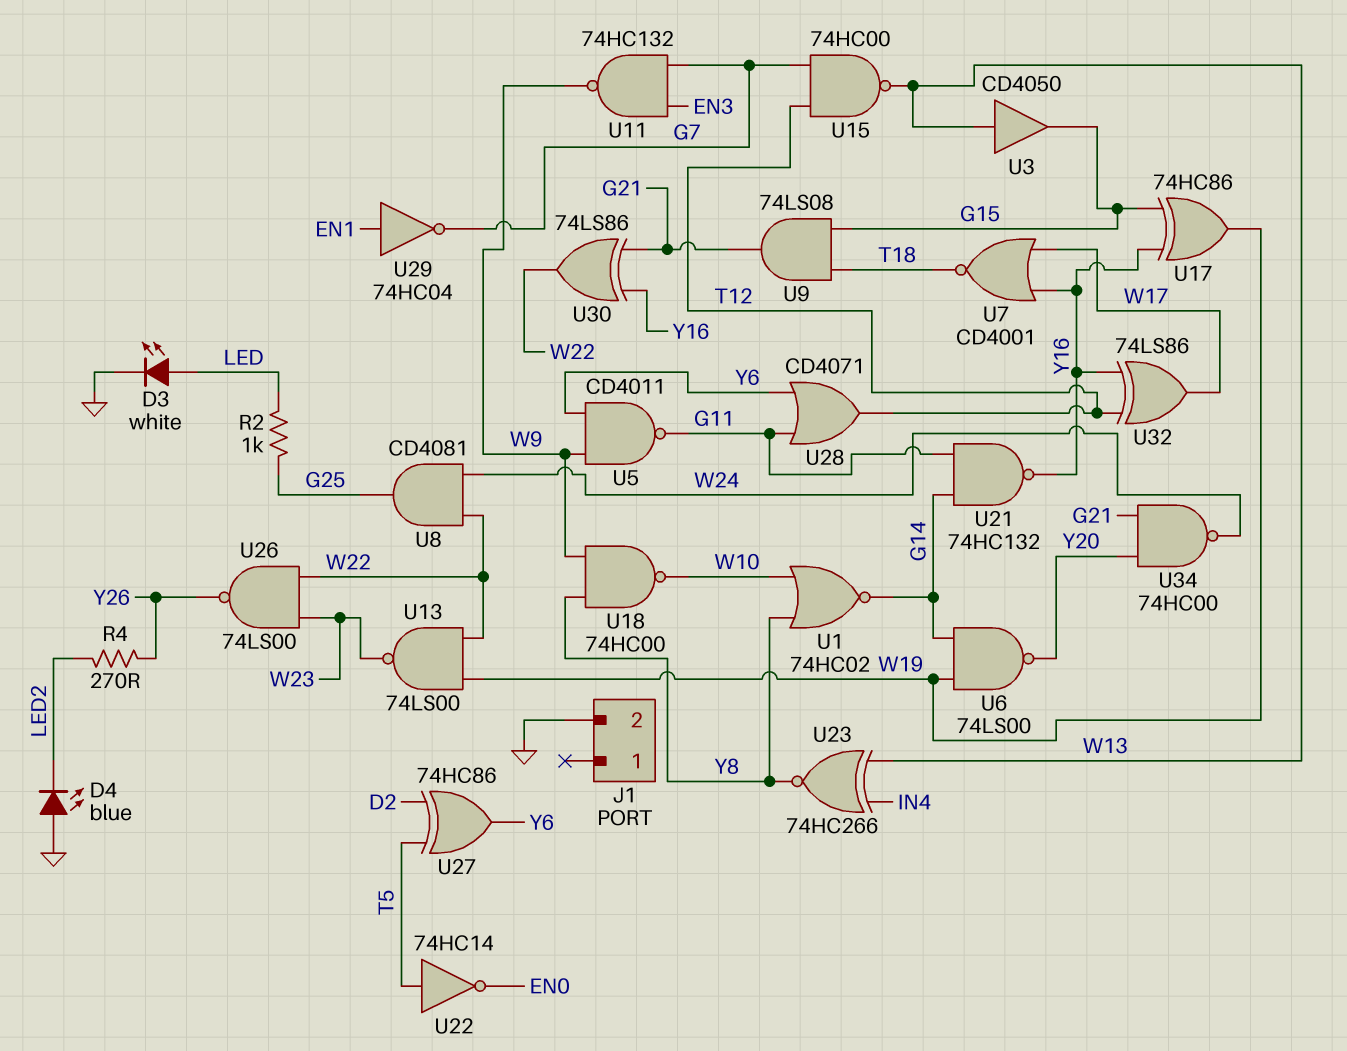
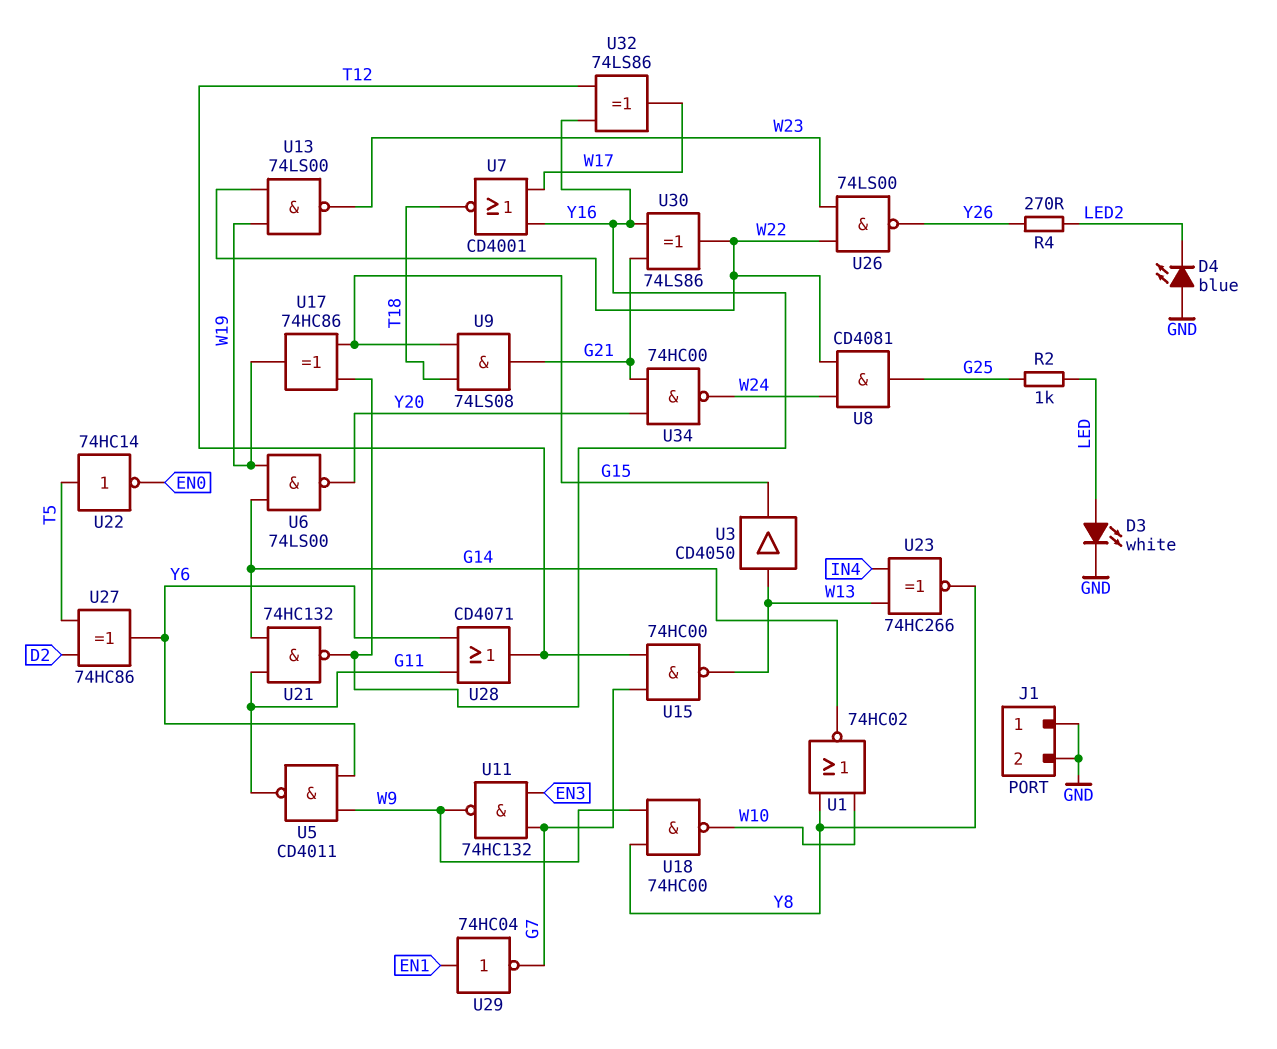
J1 pin 1: none -> GND

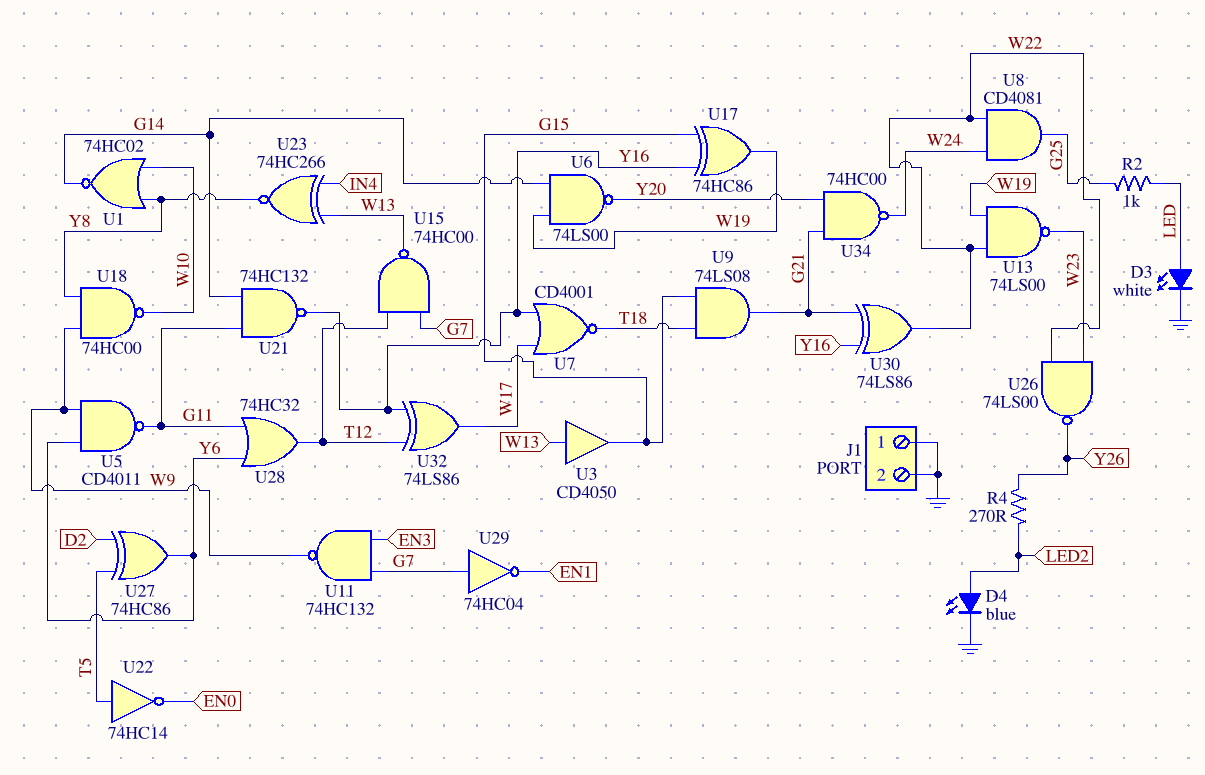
D4: LED blue (A GND, K LED2) -> LED blue (A LED2, K GND)
U28: OR CD4071 (in G11, in Y6, out T12) -> OR 74HC32 (in G11, in Y6, out T12)
U29: NOT 74HC04 (in EN1, out G7) -> NOT 74HC04 (in G7, out EN1)

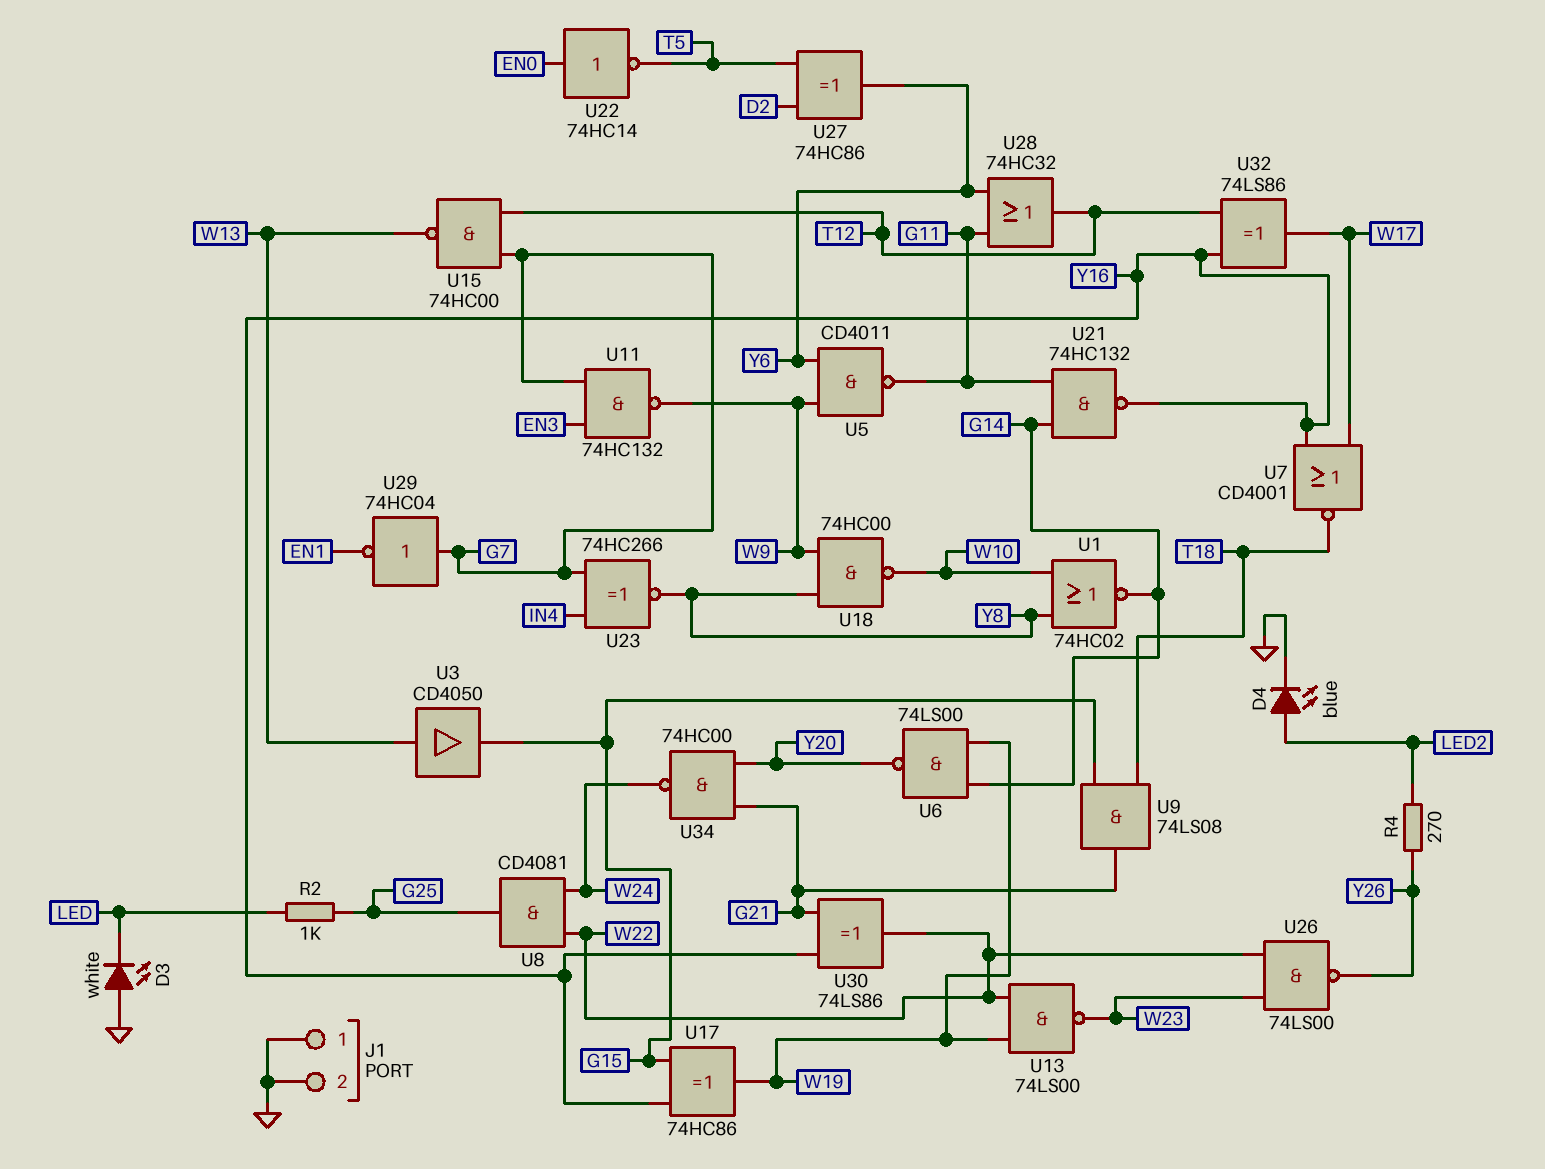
D3: LED white (A LED, K GND) -> LED white (A GND, K LED)
U22: NOT 74HC14 (in T5, out EN0) -> NOT 74HC14 (in EN0, out T5)
U23: XNOR 74HC266 (in IN4, in W13, out Y8) -> XNOR 74HC266 (in G7, in IN4, out Y8)

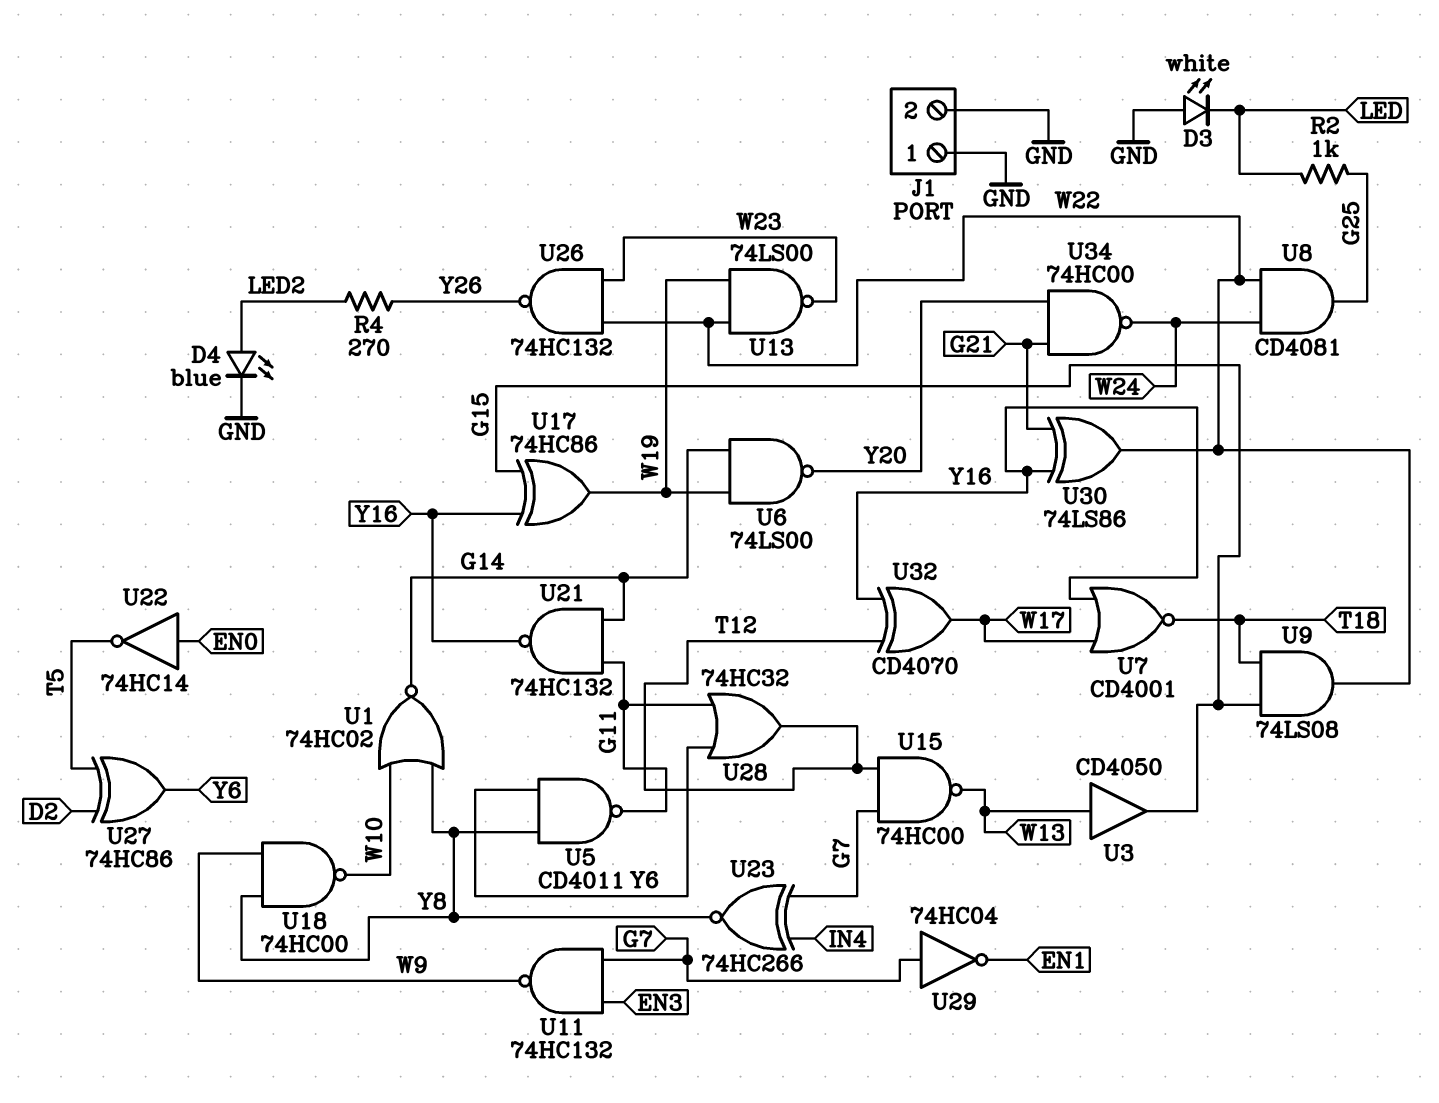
U5: NAND CD4011 (in W9, in Y6, out G11) -> NAND CD4011 (in Y6, in Y8, out G11)
U9: AND 74LS08 (in G15, in T18, out G21) -> AND 74LS08 (in G15, in T18, out W22)
U26: NAND 74LS00 (in W22, in W23, out Y26) -> NAND 74HC132 (in W22, in W23, out Y26)
U32: XOR 74LS86 (in T12, in Y16, out W17) -> XOR CD4070 (in T12, in Y16, out W17)

